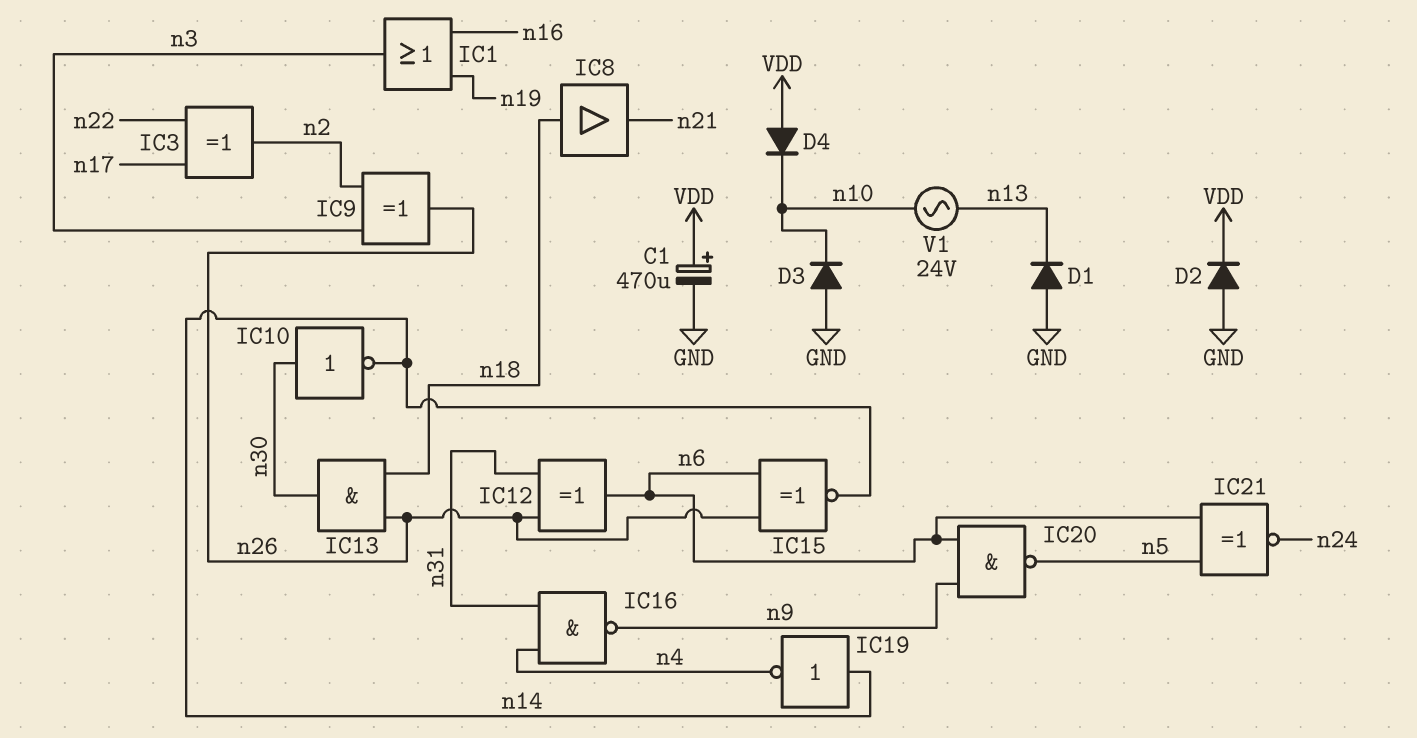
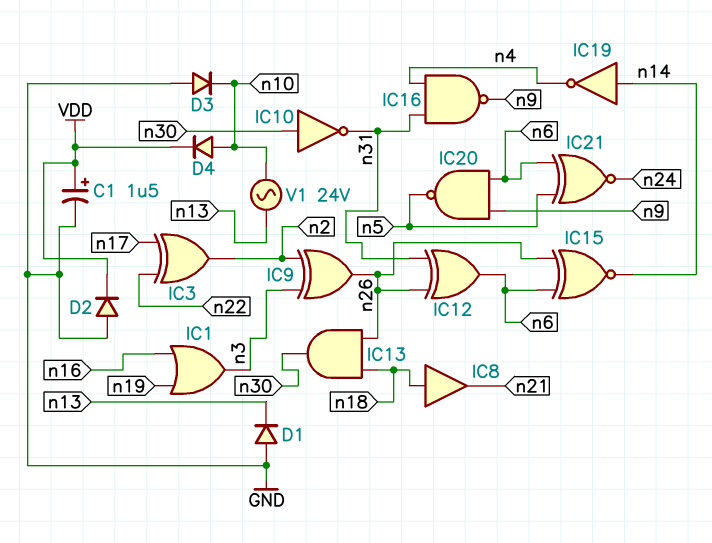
C1: 470uF (plus VDD, minus GND) -> 1.5uF (plus VDD, minus GND)
D4: diode (A VDD, K n10) -> diode (A n10, K VDD)
IC10: NOT (in n30, out n14) -> NOT (in n30, out n31)

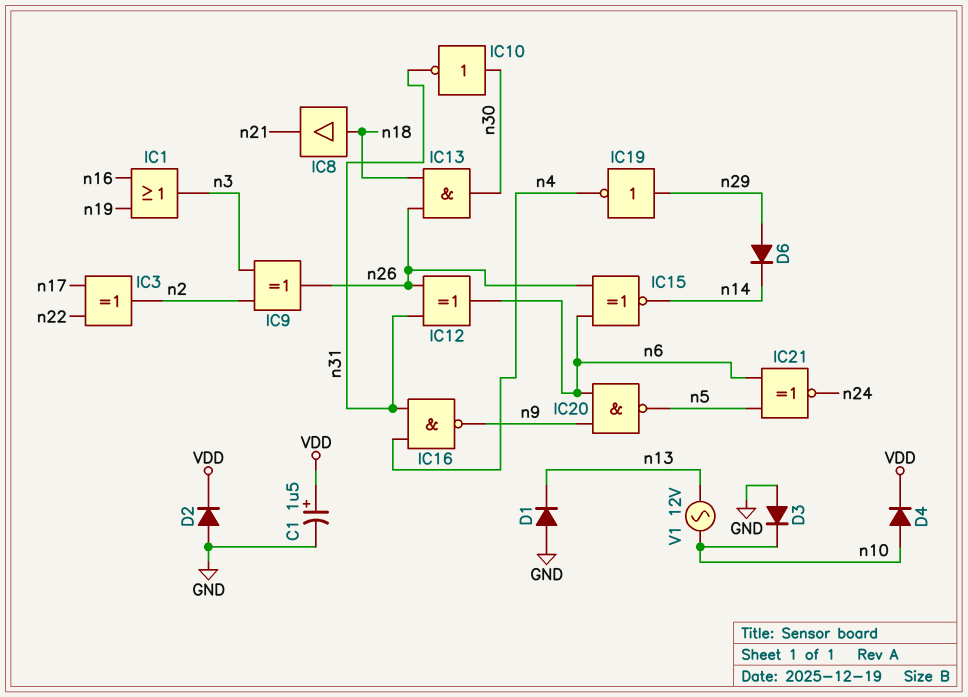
D6: none -> diode (A n29, K n14)
IC19: NOT (in n14, out n4) -> NOT (in n29, out n4)
V1: AC 24V (n10, n13) -> AC 12V (n10, n13)

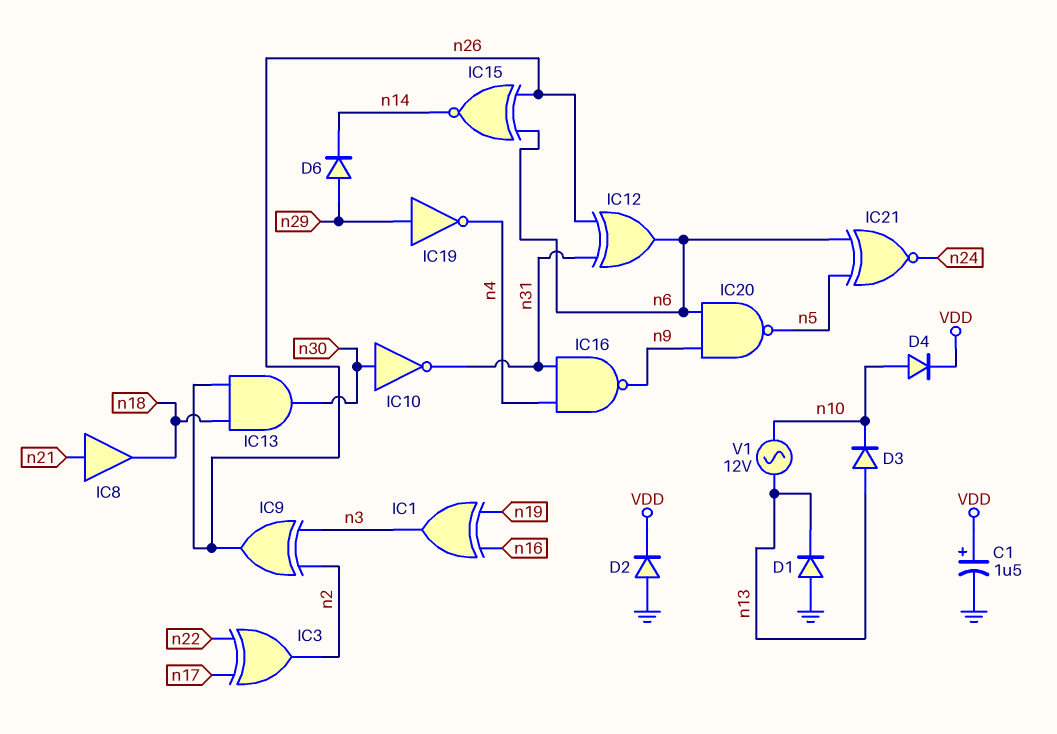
D3: diode (A GND, K n10) -> diode (A n13, K n10)
IC1: OR (in n16, in n19, out n3) -> XOR (in n16, in n19, out n3)
IC8: buffer (in n18, out n21) -> buffer (in n21, out n18)

